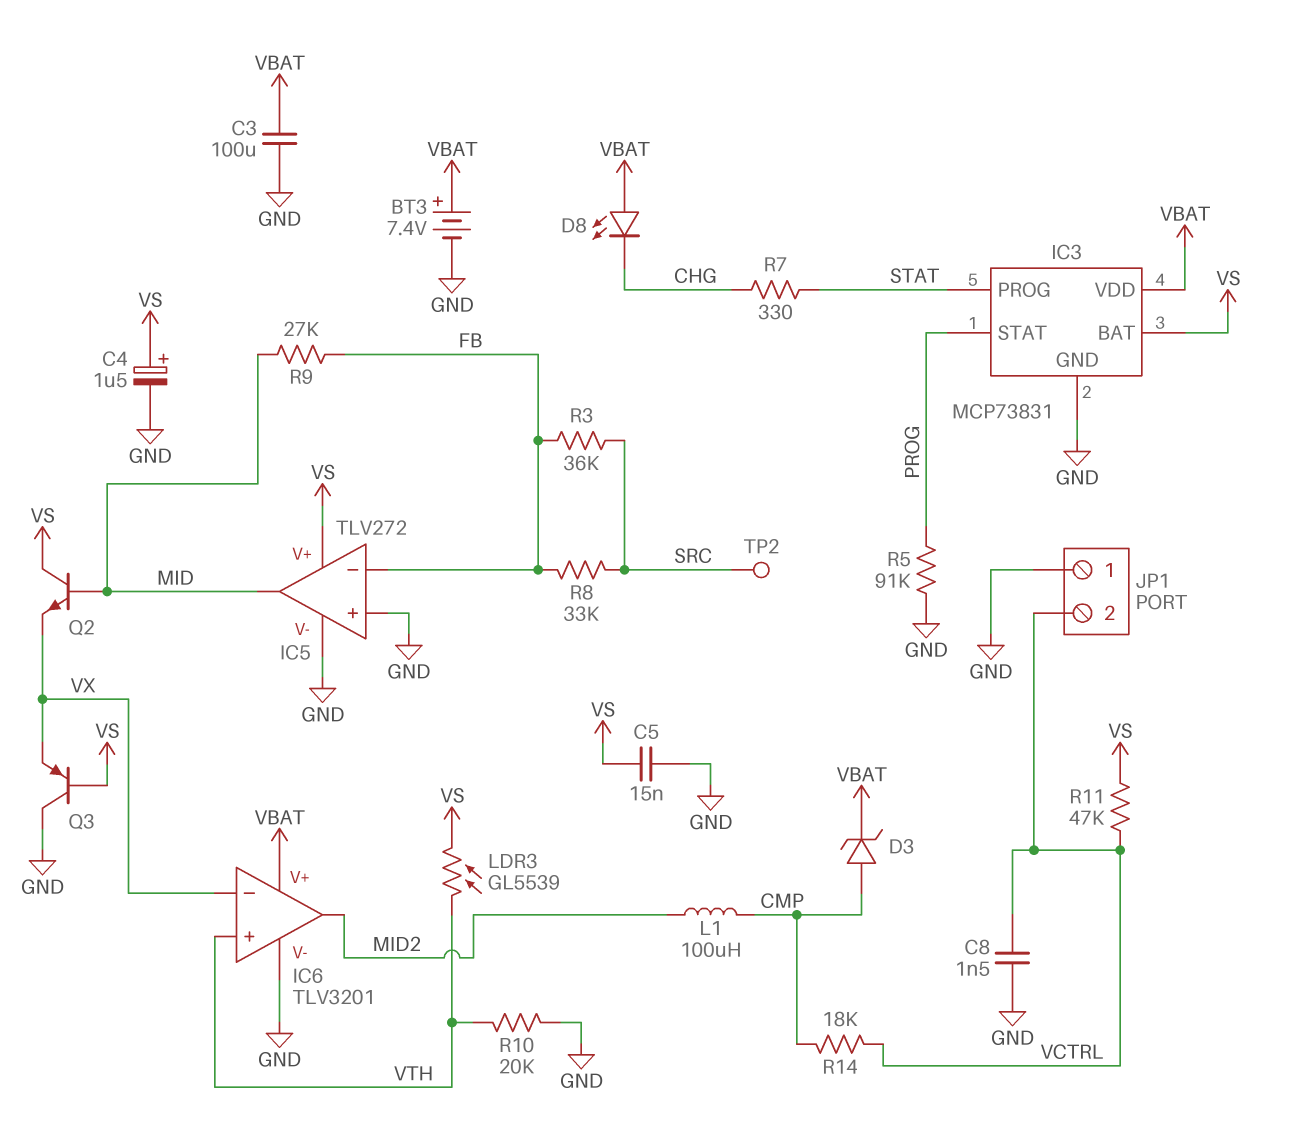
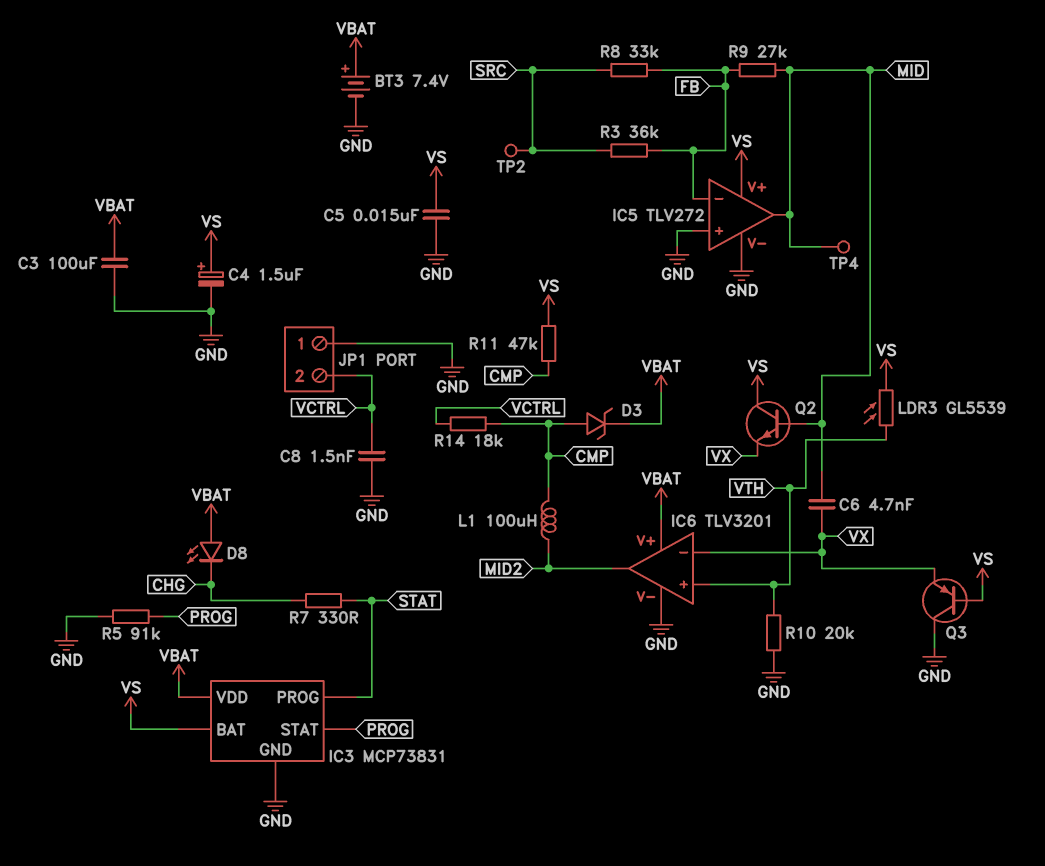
C6: none -> 4.7nF (MID, VX)
R11: 47k (VCTRL, VS) -> 47k (CMP, VS)
TP4: none -> test point (MID)

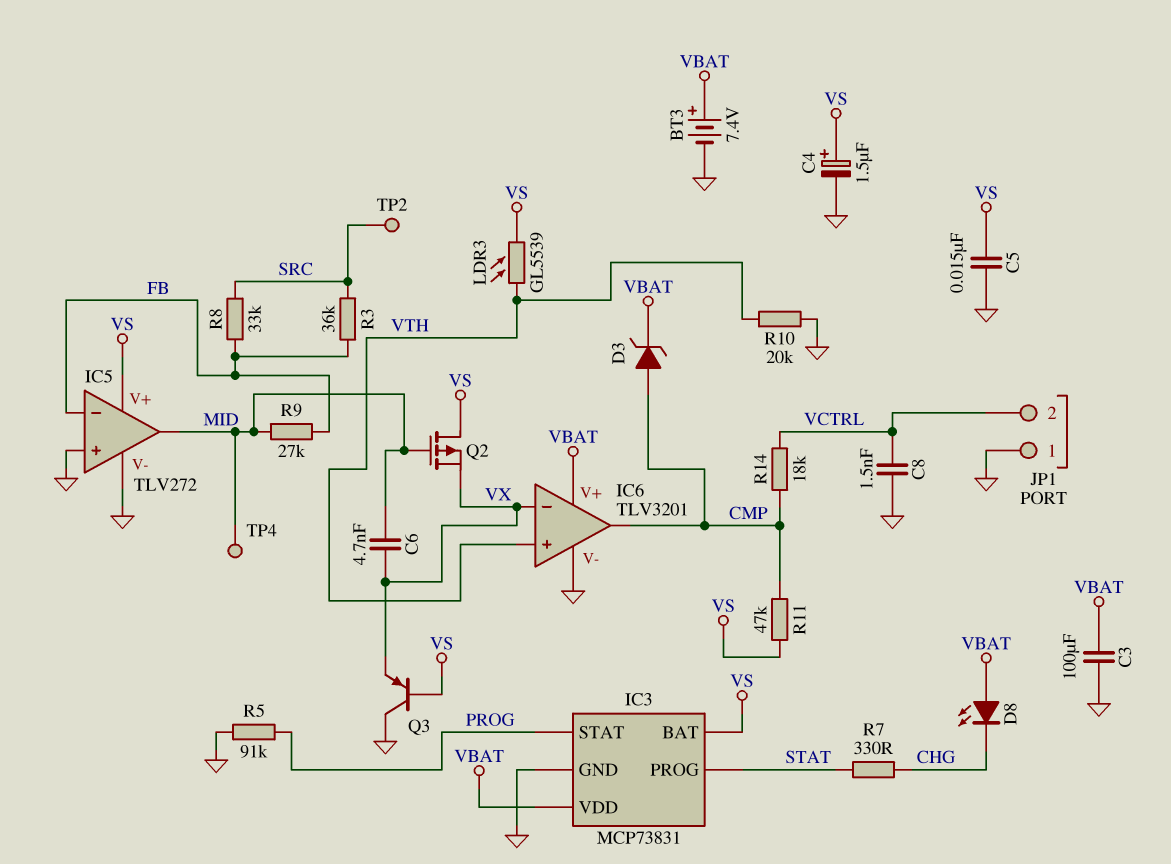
IC6 pin out: MID2 -> CMP
L1: 100uH (CMP, MID2) -> none
Q2: NPN (B MID, C VS, E VX) -> PMOS (G MID, D VS, S VX)

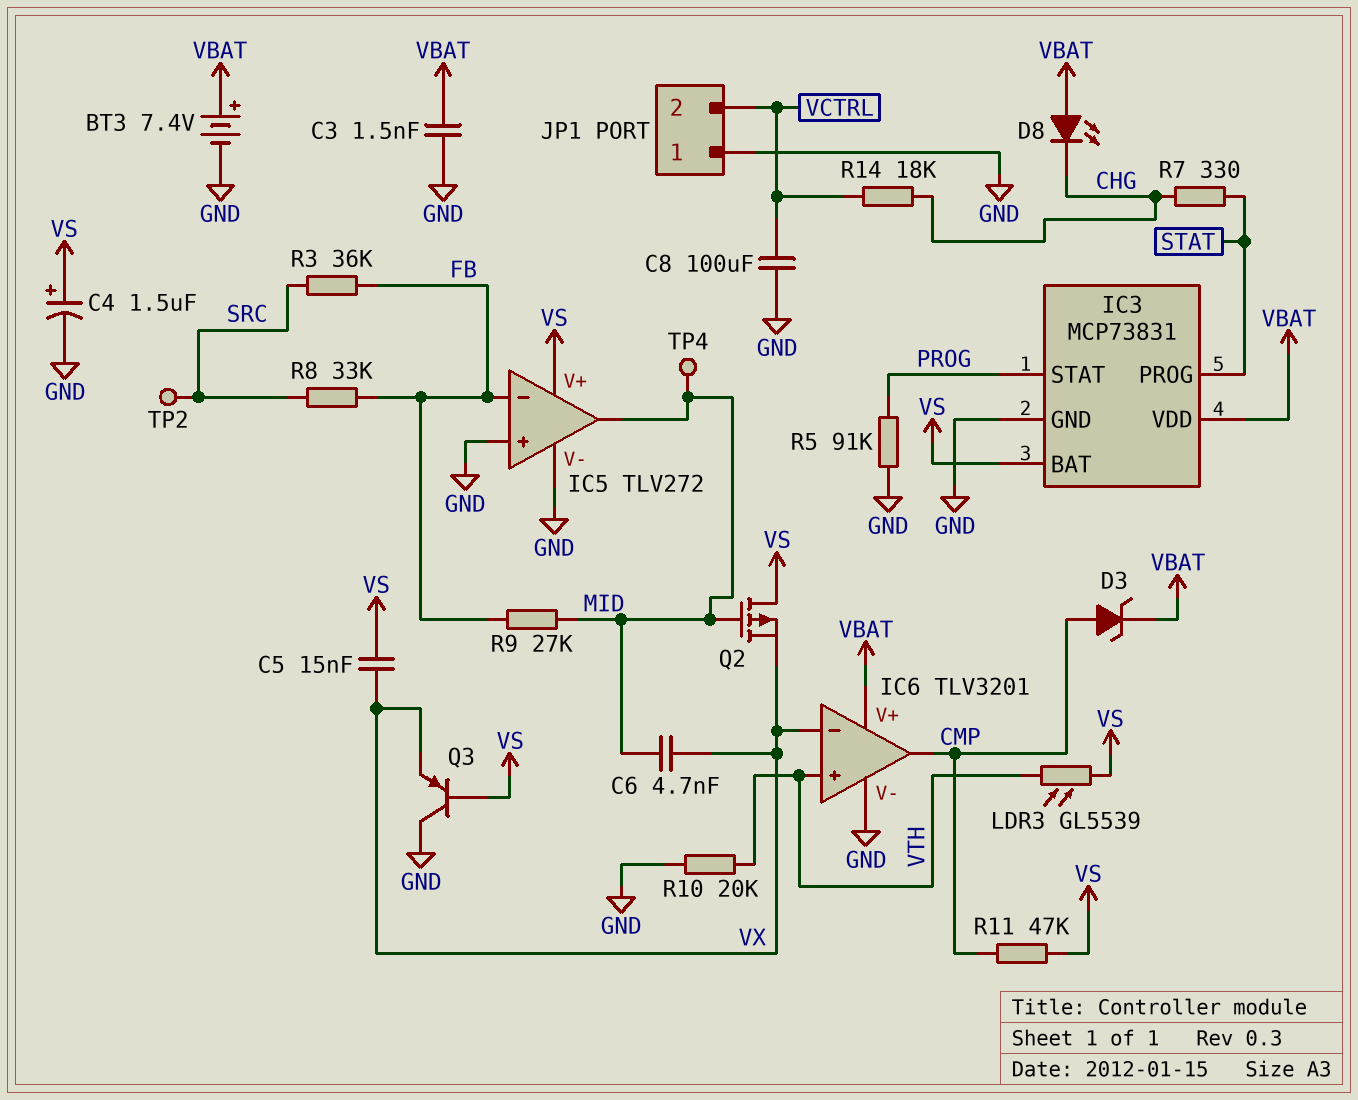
C3: 100uF (GND, VBAT) -> 1.5nF (GND, VBAT)
C5: 15nF (GND, VS) -> 15nF (VS, VX)
C8: 1.5nF (GND, VCTRL) -> 100uF (GND, VCTRL)
R14: 18k (CMP, VCTRL) -> 18k (CHG, VCTRL)

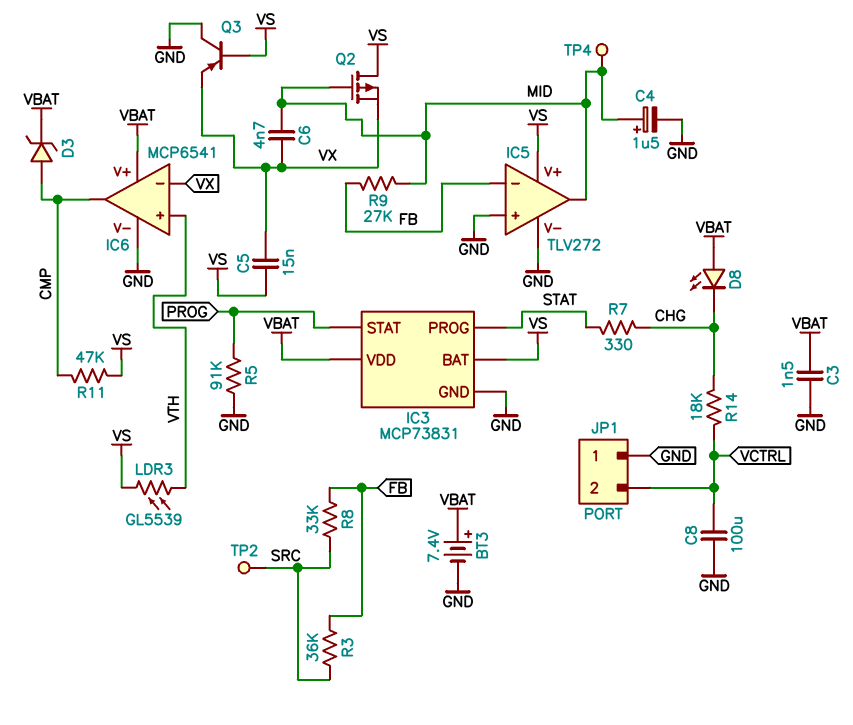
C4: 1.5uF (plus VS, minus GND) -> 1.5uF (plus MID, minus GND)
IC6: TLV3201 -> MCP6541
R10: 20k (GND, VTH) -> none

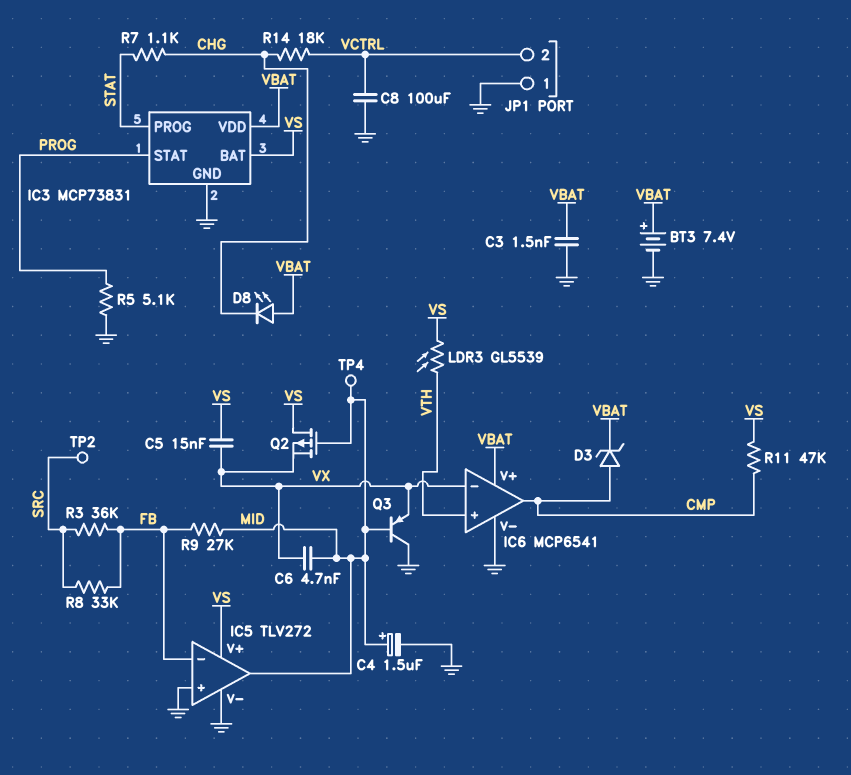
Q3: PNP (B VS, C GND, E VX) -> PNP (B MID, C GND, E VX)
R5: 91k (GND, PROG) -> 5.1k (GND, PROG)
R7: 330 (CHG, STAT) -> 1.1k (CHG, STAT)

